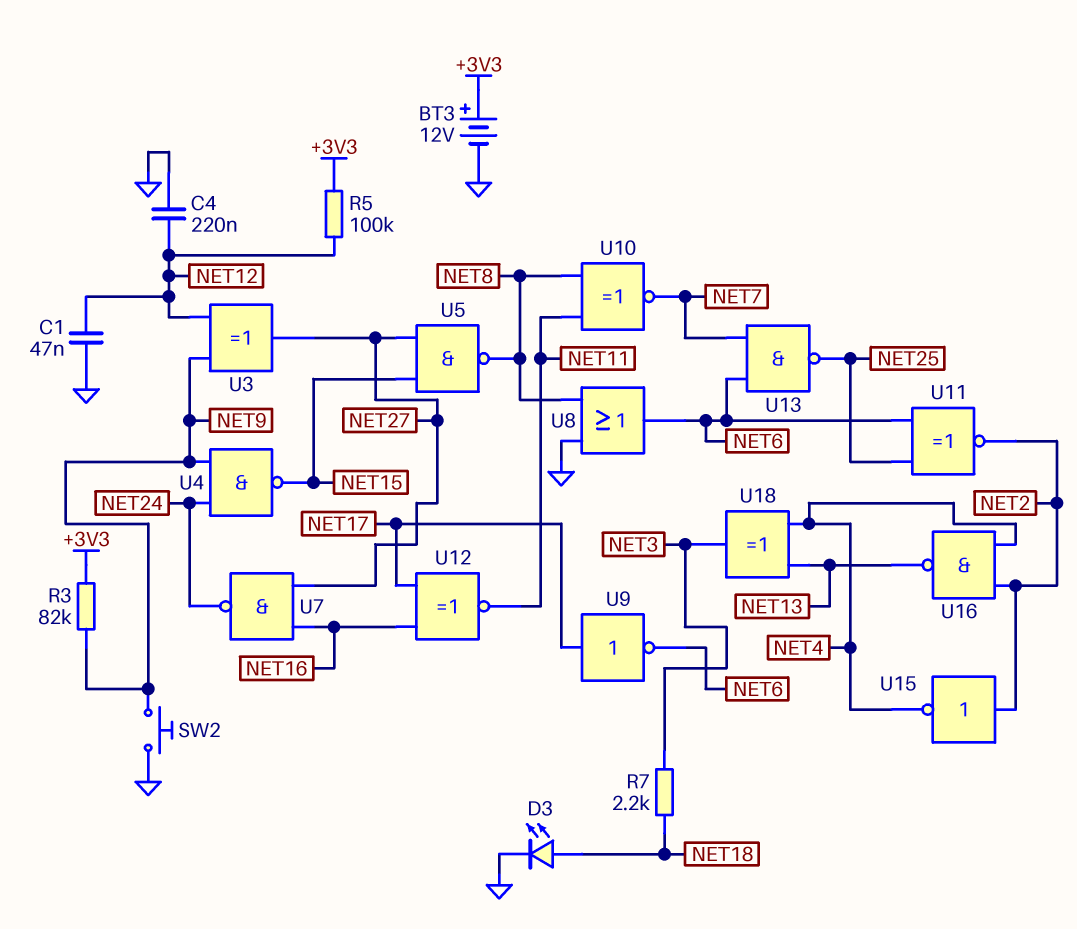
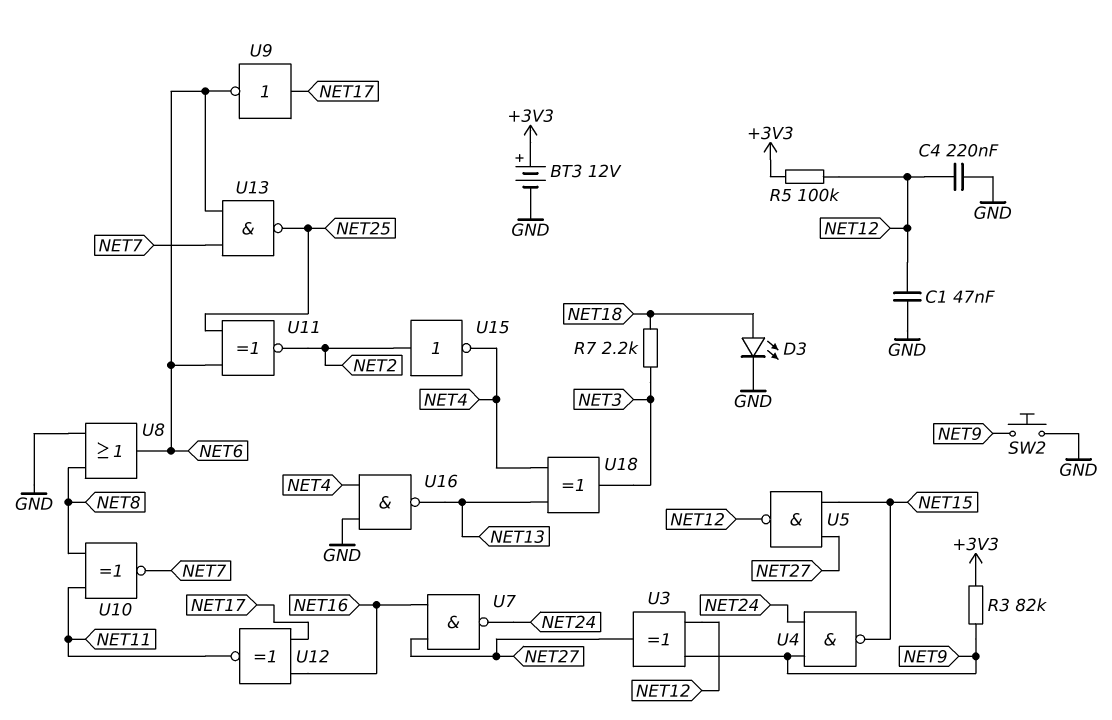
U5: NAND (in NET15, in NET27, out NET8) -> NAND (in NET15, in NET27, out NET12)
U16: NAND (in NET2, in NET4, out NET13) -> NAND (in GND, in NET4, out NET13)

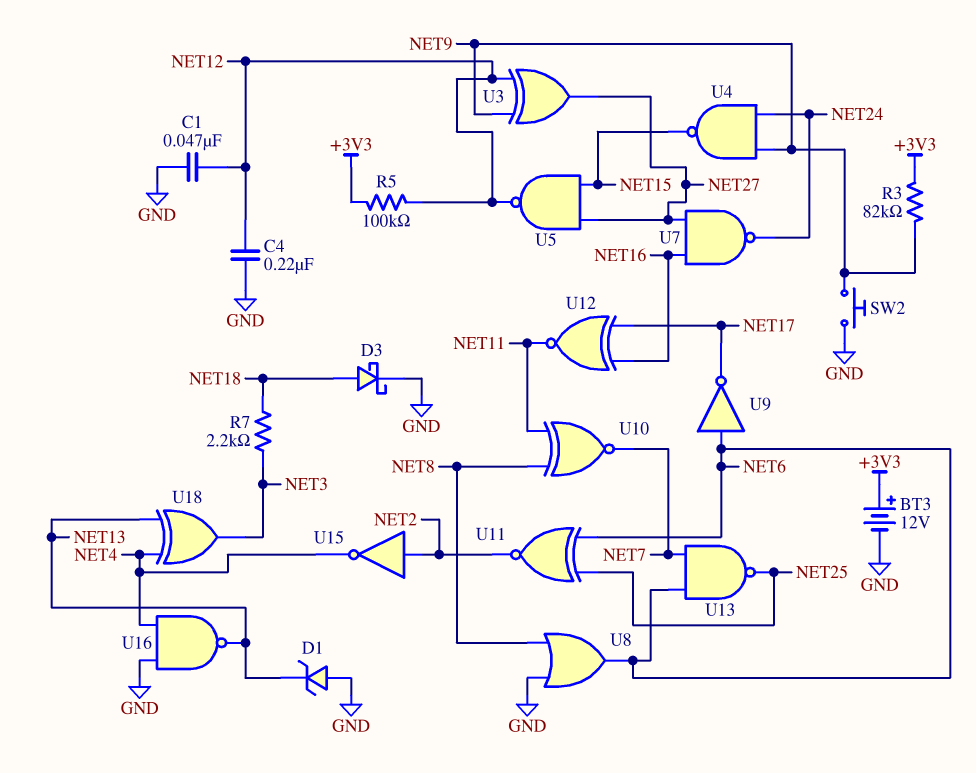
D1: none -> zener (A GND, K NET13)
D3: LED (A NET18, K GND) -> schottky (A NET18, K GND)
U9: NOT (in NET17, out NET6) -> NOT (in NET6, out NET17)

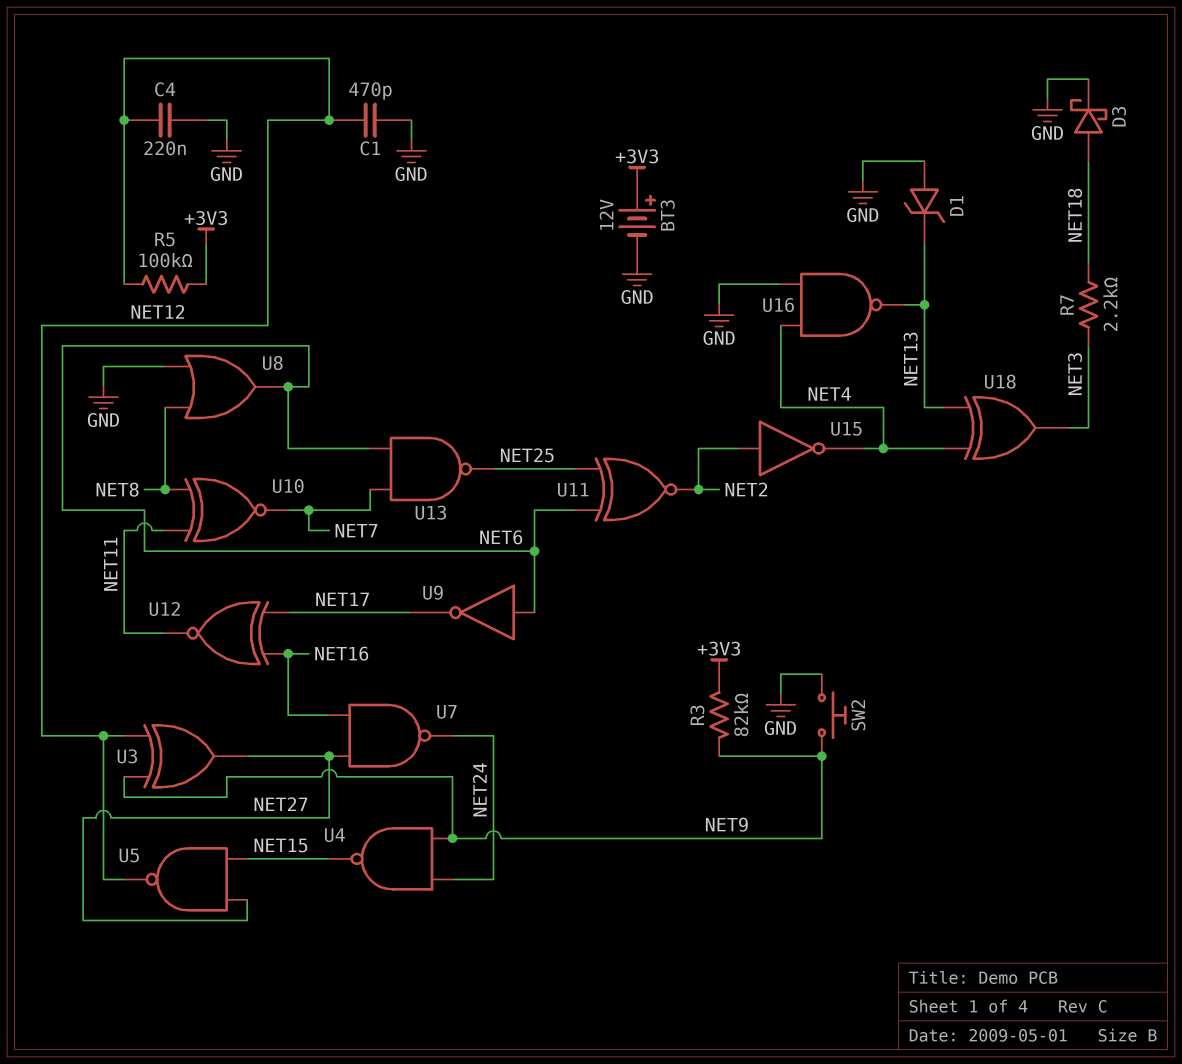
C1: 47nF (GND, NET12) -> 470pF (GND, NET12)

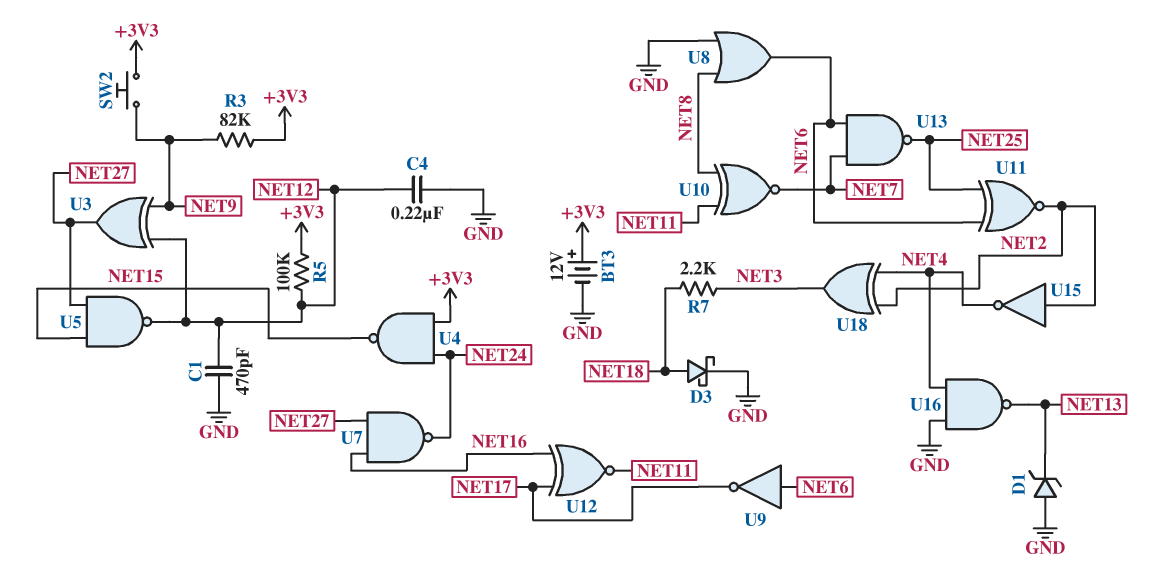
SW2: button (GND, NET9) -> button (+3V3, NET9)
U4: NAND (in NET9, in NET24, out NET15) -> NAND (in +3V3, in NET24, out NET15)
U18: XOR (in NET4, in NET13, out NET3) -> XOR (in NET2, in NET4, out NET3)

